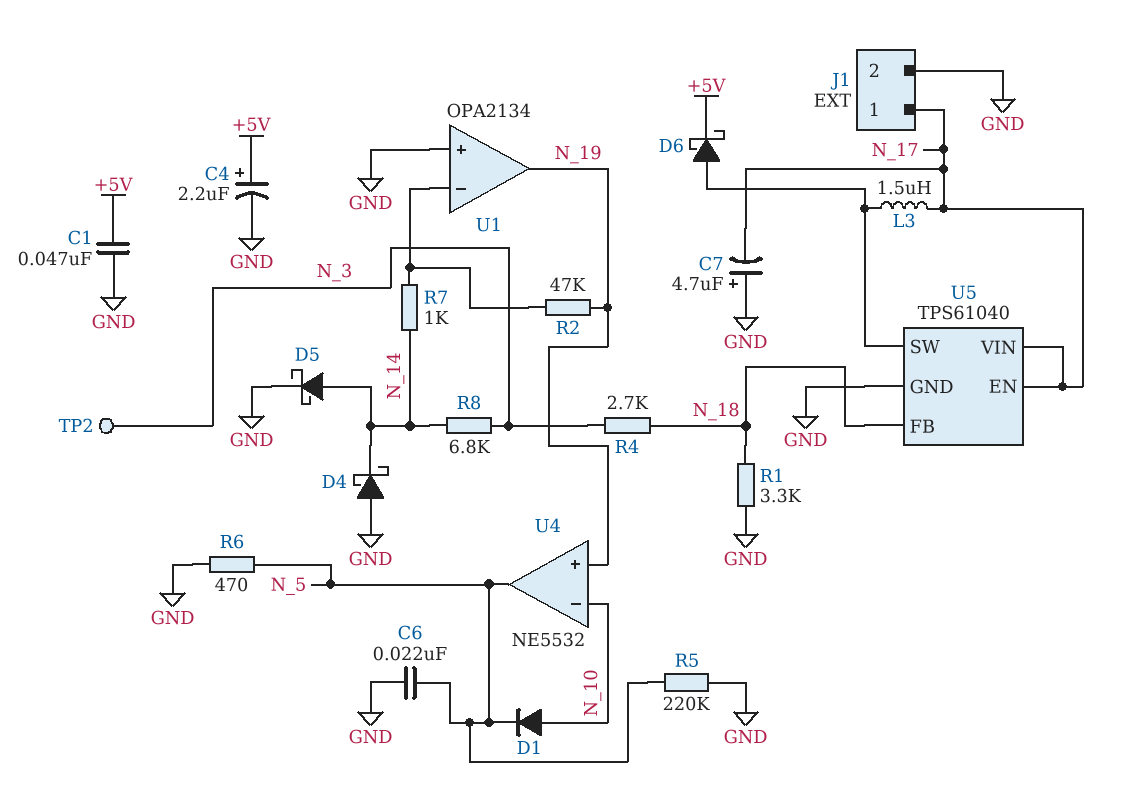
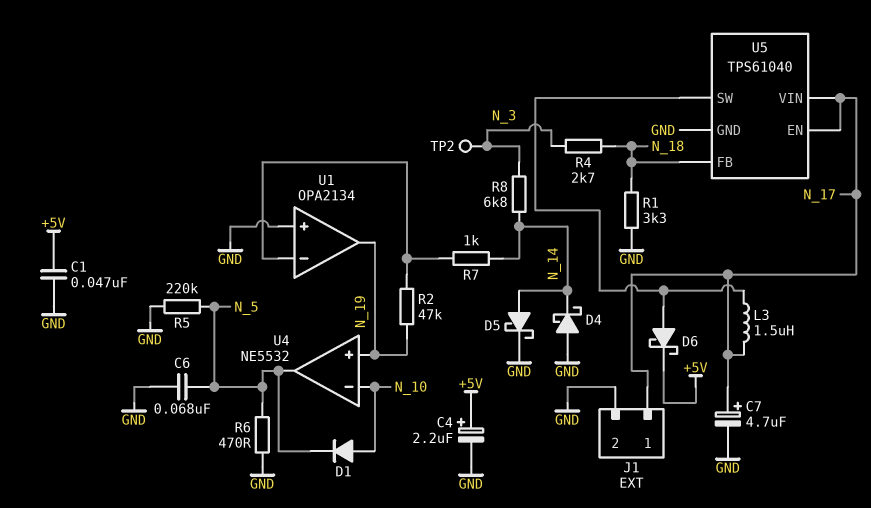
C6: 22nF (GND, N_5) -> 68nF (GND, N_5)
C7: 4.7uF (plus GND, minus N_17) -> 4.7uF (plus N_17, minus GND)

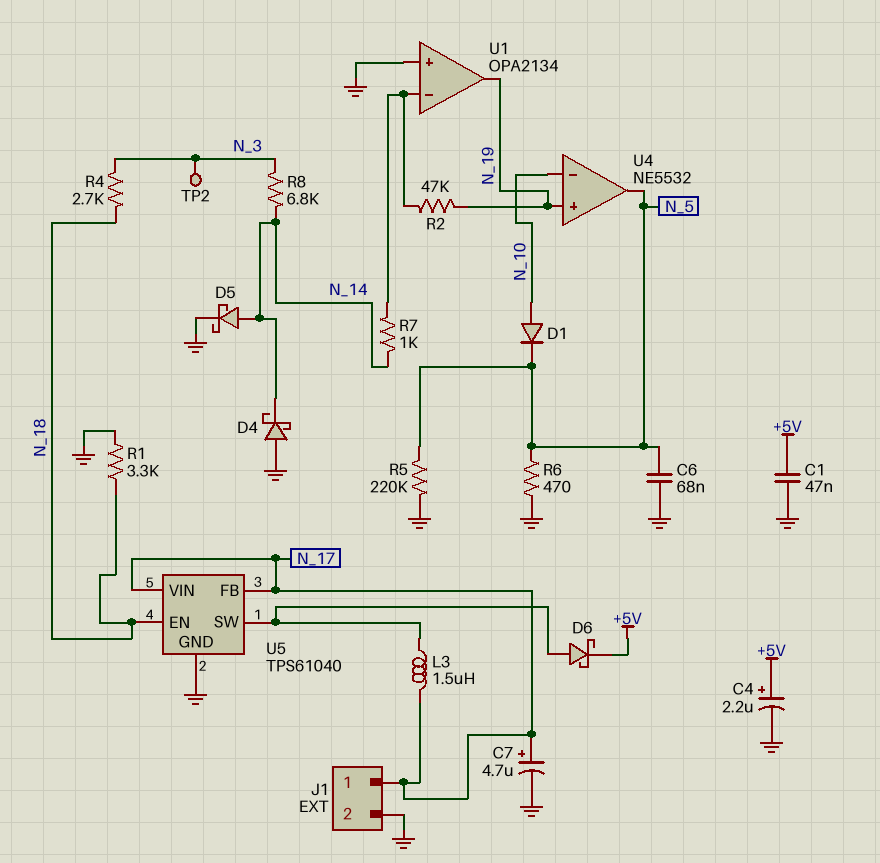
U5 pin EN: N_17 -> N_18
U5 pin FB: N_18 -> N_17

